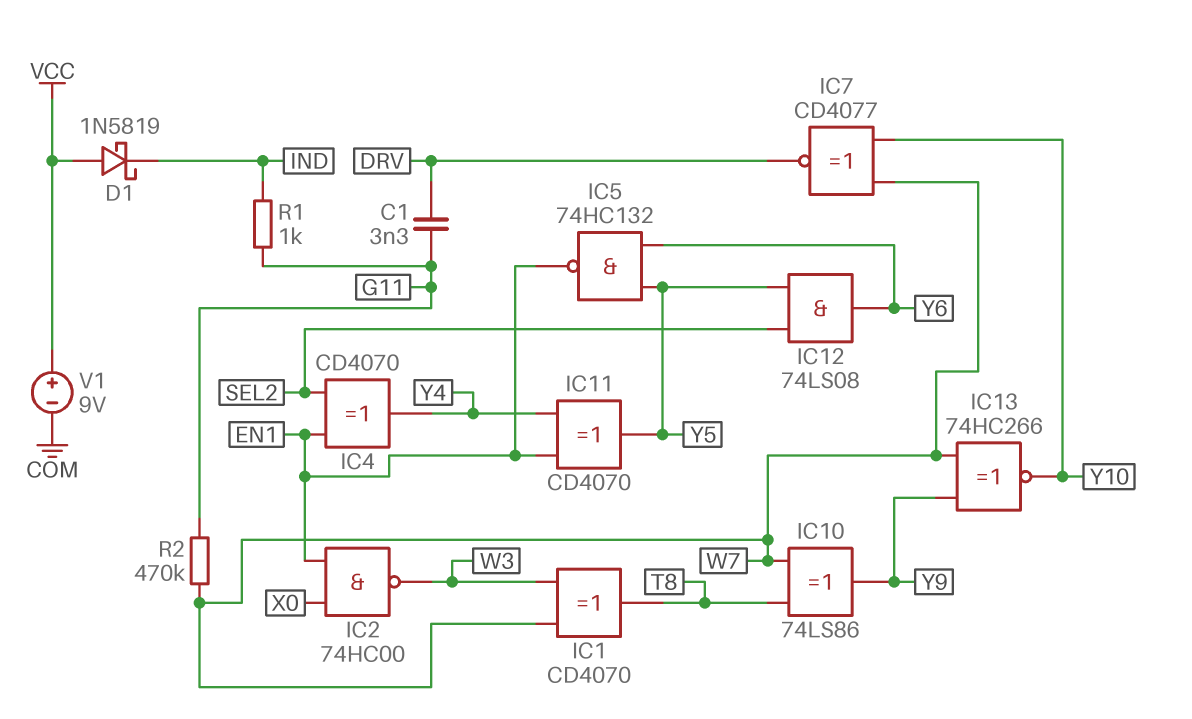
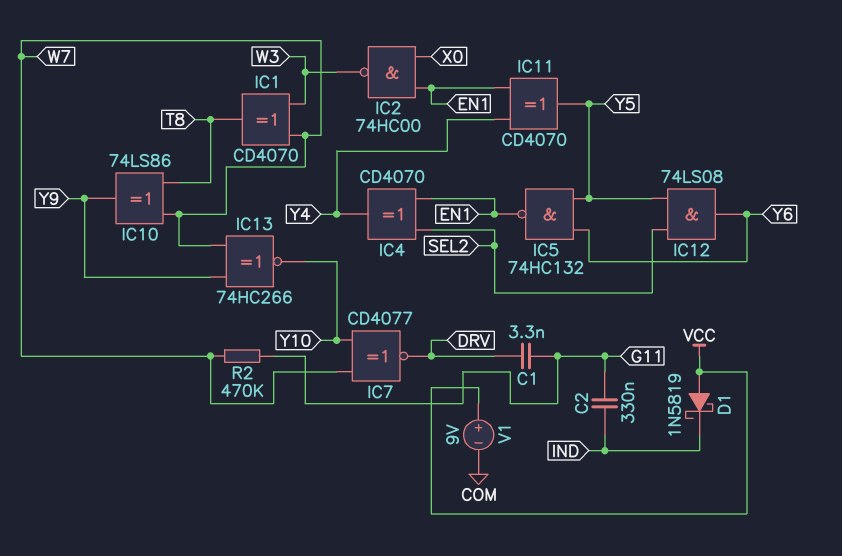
C2: none -> 330nF (G11, IND)
R1: 1k (G11, IND) -> none

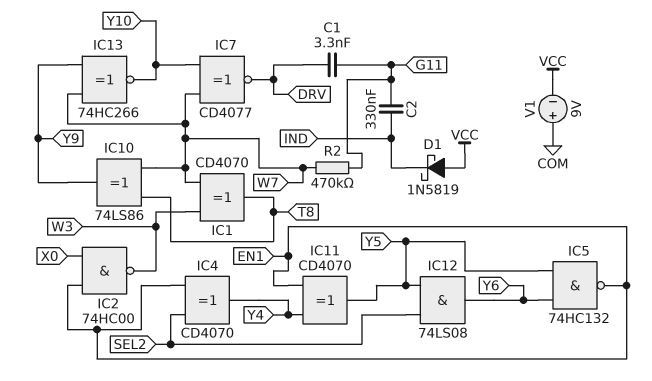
V1: 9V (plus VCC, minus COM) -> 9V (plus COM, minus VCC)

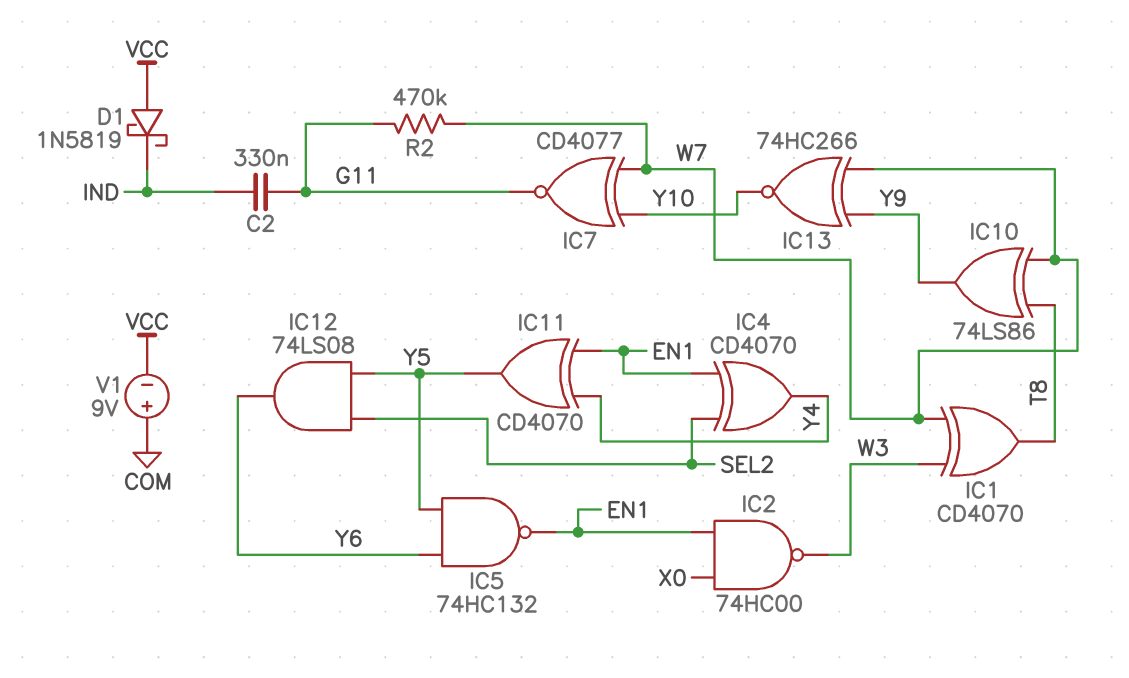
C1: 3.3nF (DRV, G11) -> none
IC7: XNOR CD4077 (in W7, in Y10, out DRV) -> XNOR CD4077 (in W7, in Y10, out G11)

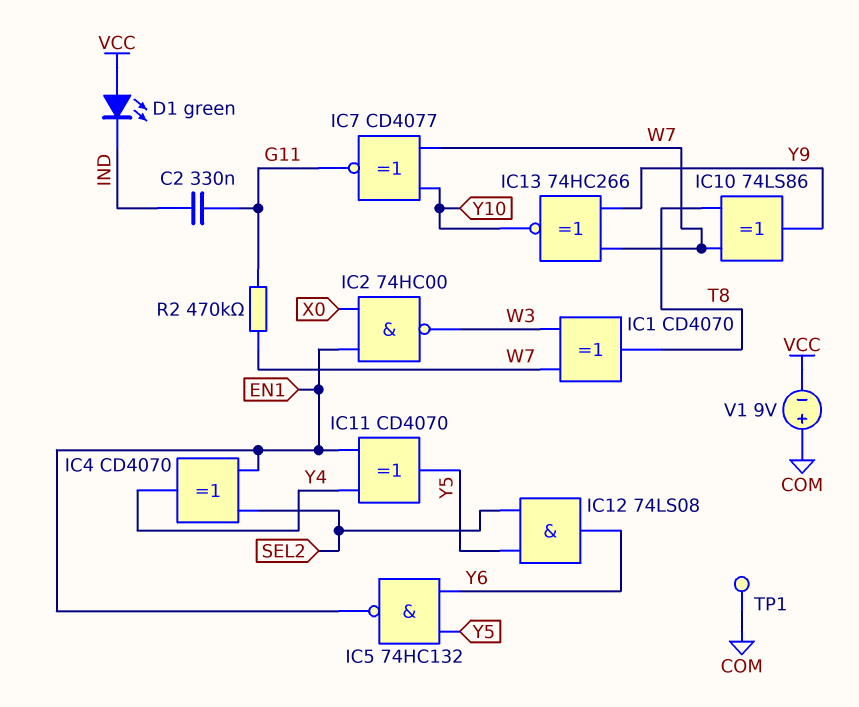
D1: schottky 1N5819 (A VCC, K IND) -> LED green (A VCC, K IND)
TP1: none -> test point (COM)

